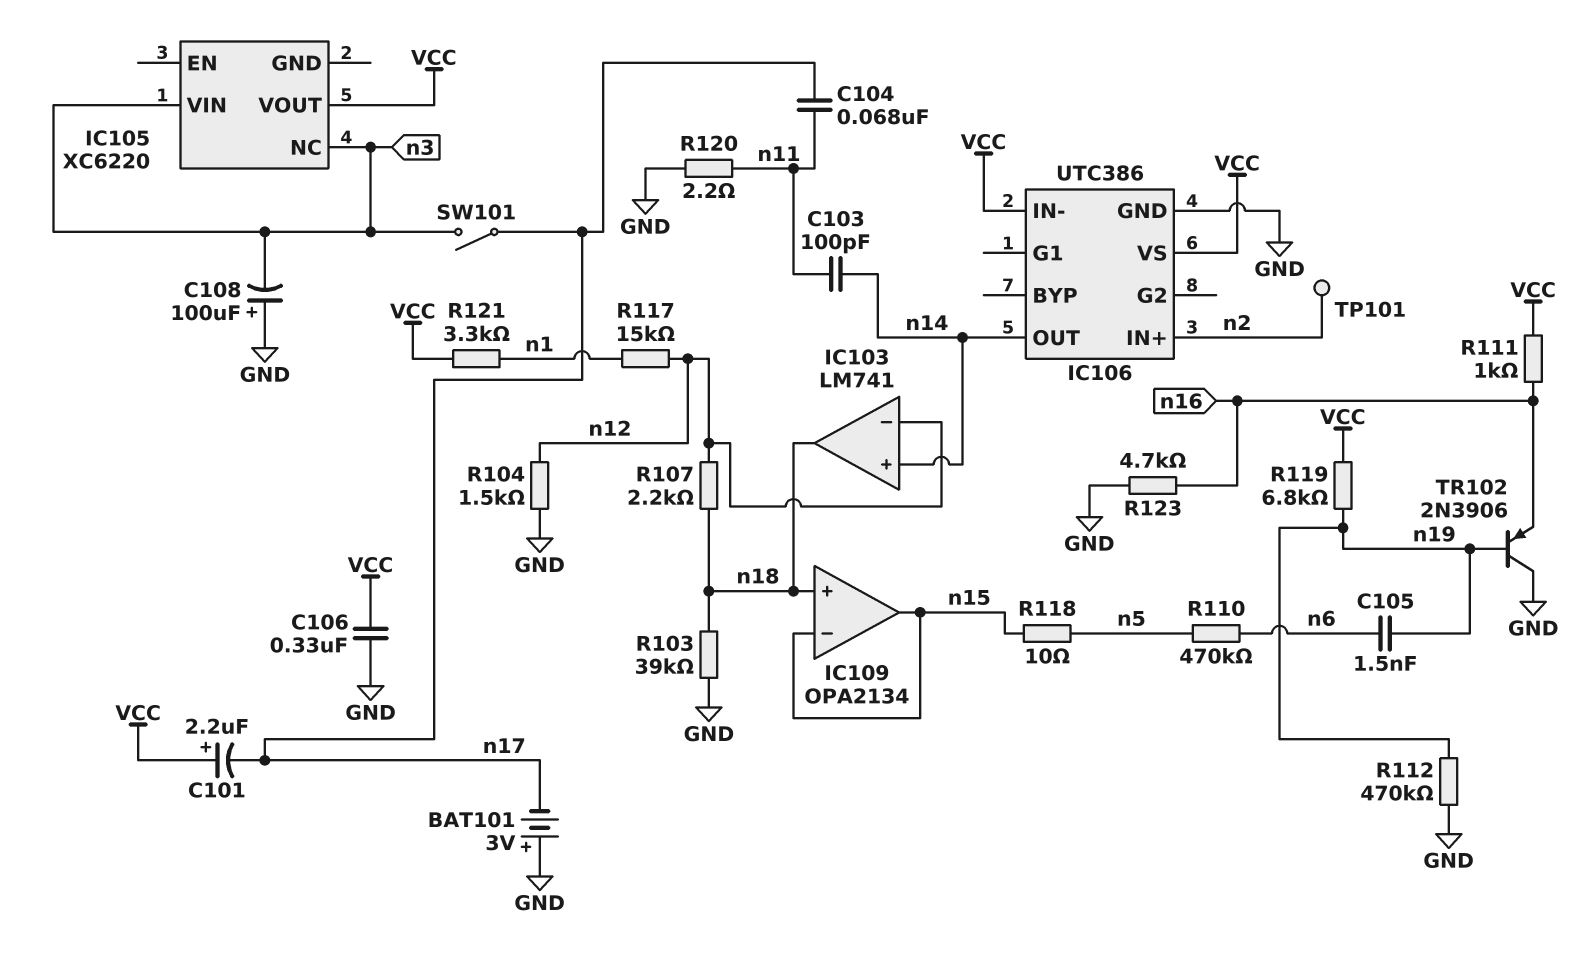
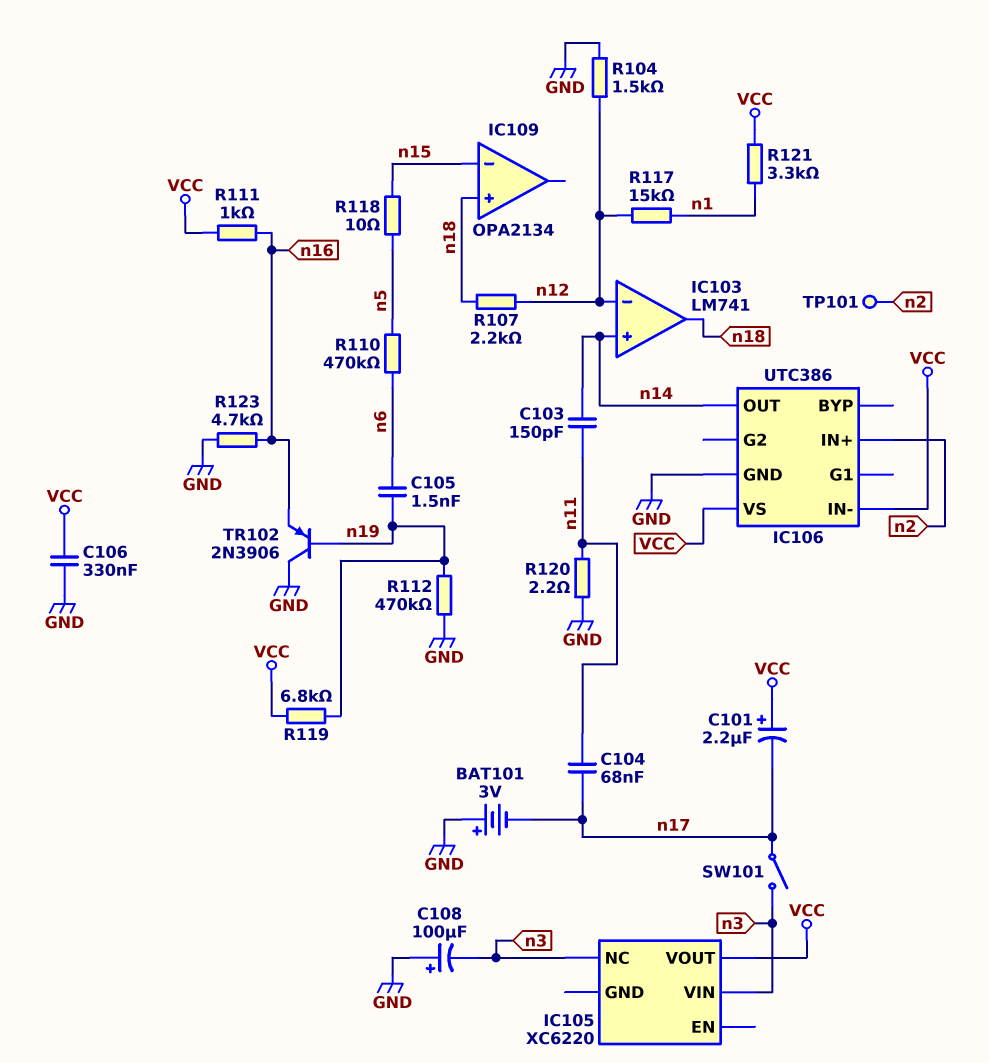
C103: 100pF (n11, n14) -> 150pF (n11, n14)
IC109 pin out: n15 -> none
R103: 39k (GND, n18) -> none

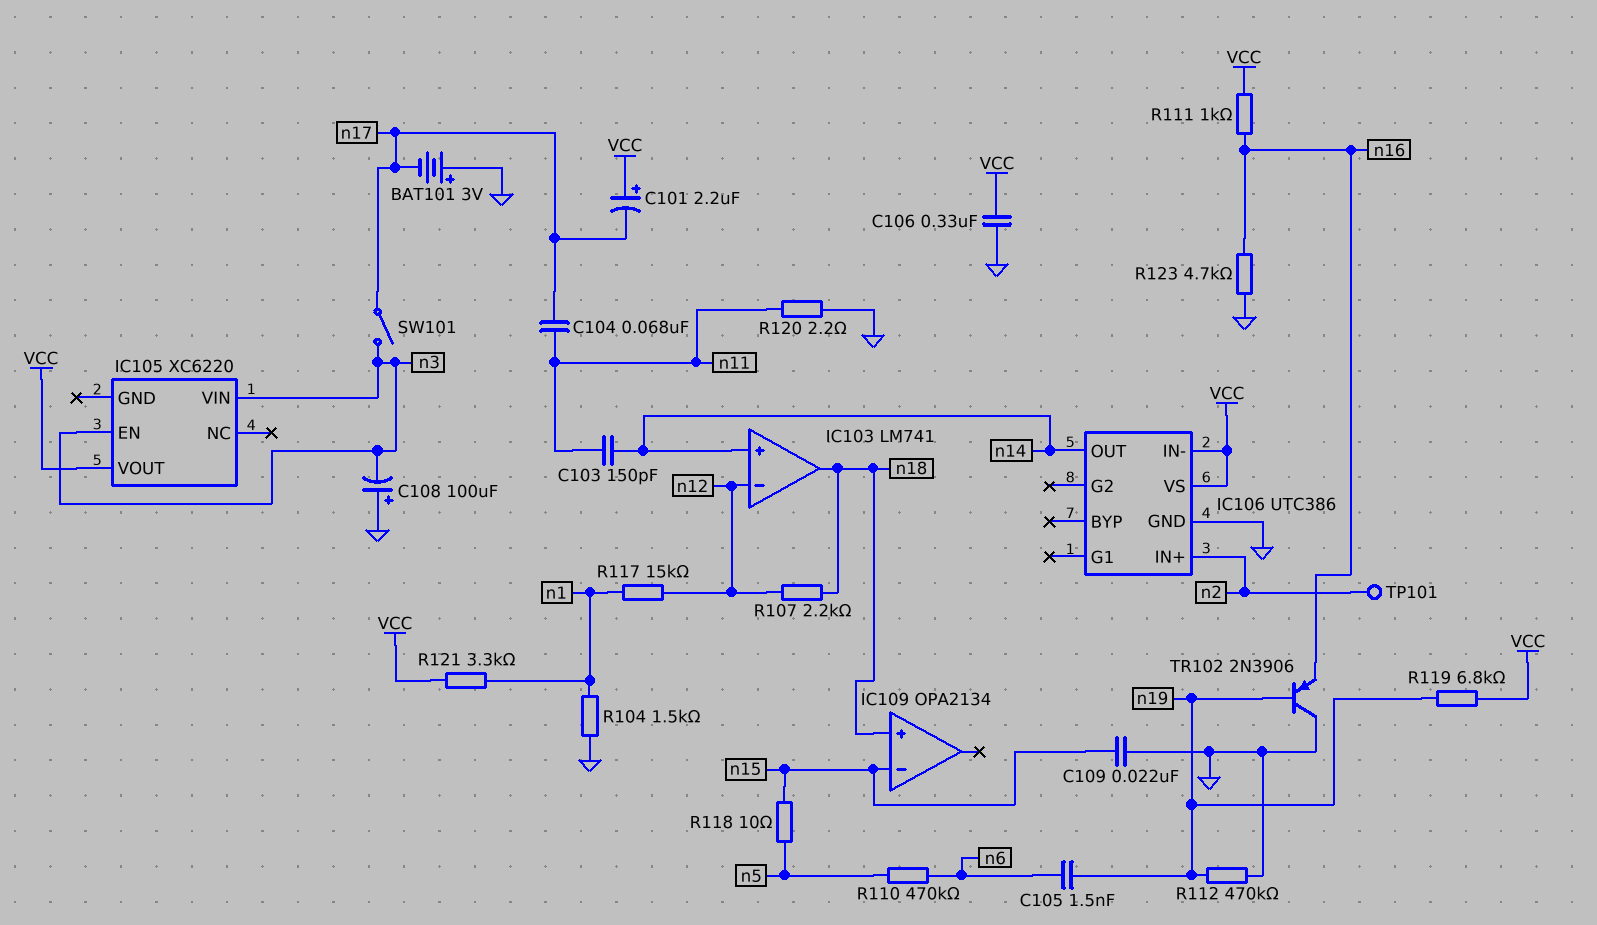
C109: none -> 22nF (GND, n15)
IC105 pin EN: none -> n3
IC105 pin NC: n3 -> none
R104: 1.5k (GND, n12) -> 1.5k (GND, n1)

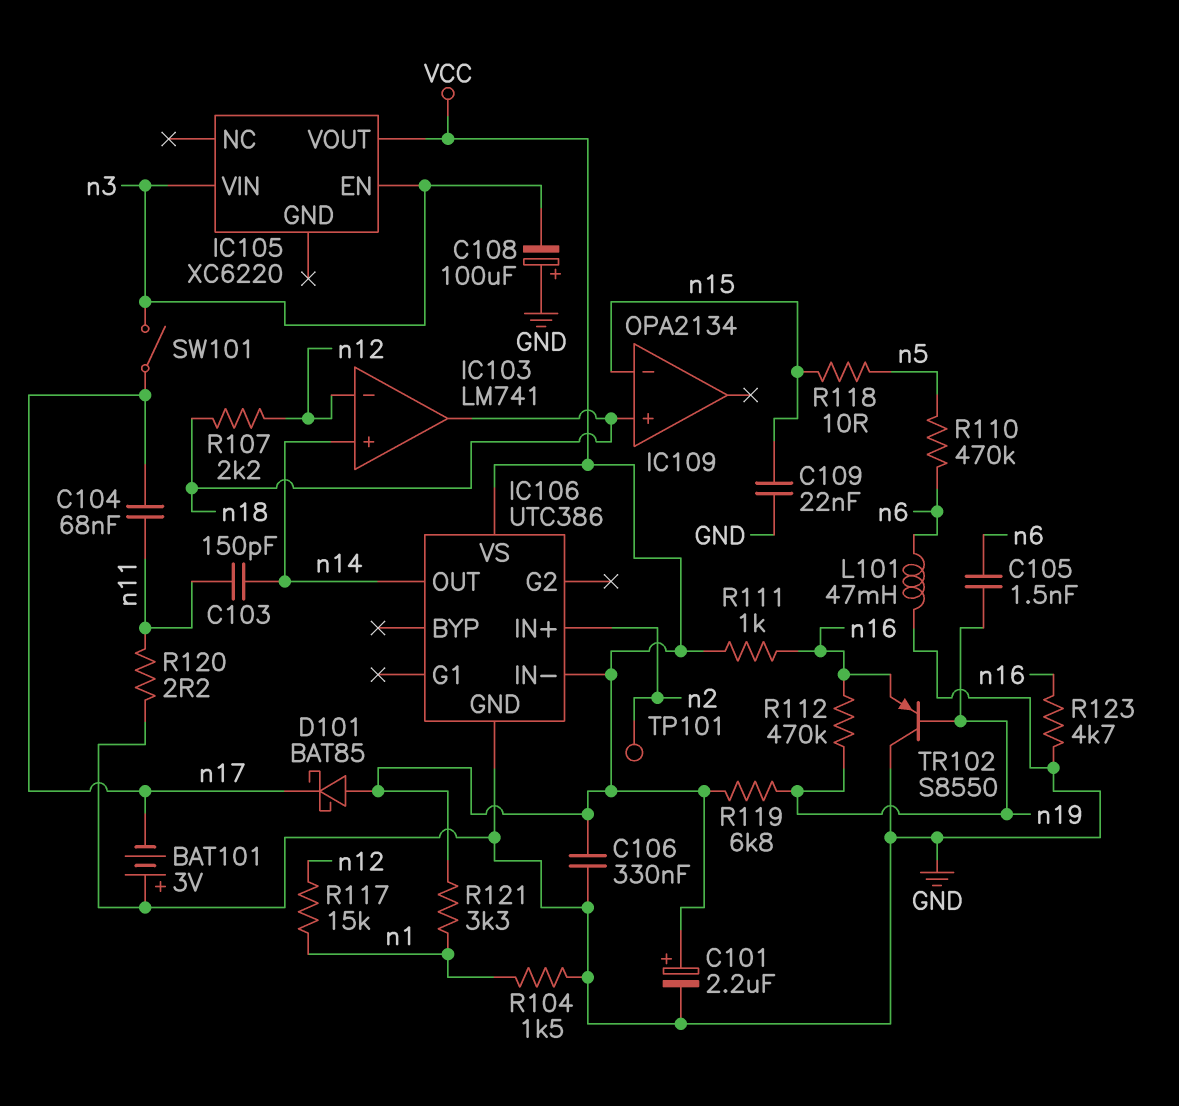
C101: 2.2uF (plus VCC, minus n17) -> 2.2uF (plus VCC, minus GND)
D101: none -> schottky BAT85 (A VCC, K n17)
L101: none -> 47mH (GND, n6)
R112: 470k (GND, n19) -> 470k (n16, n19)
TR102: PNP 2N3906 (B n19, C GND, E n16) -> PNP S8550 (B n19, C GND, E n16)

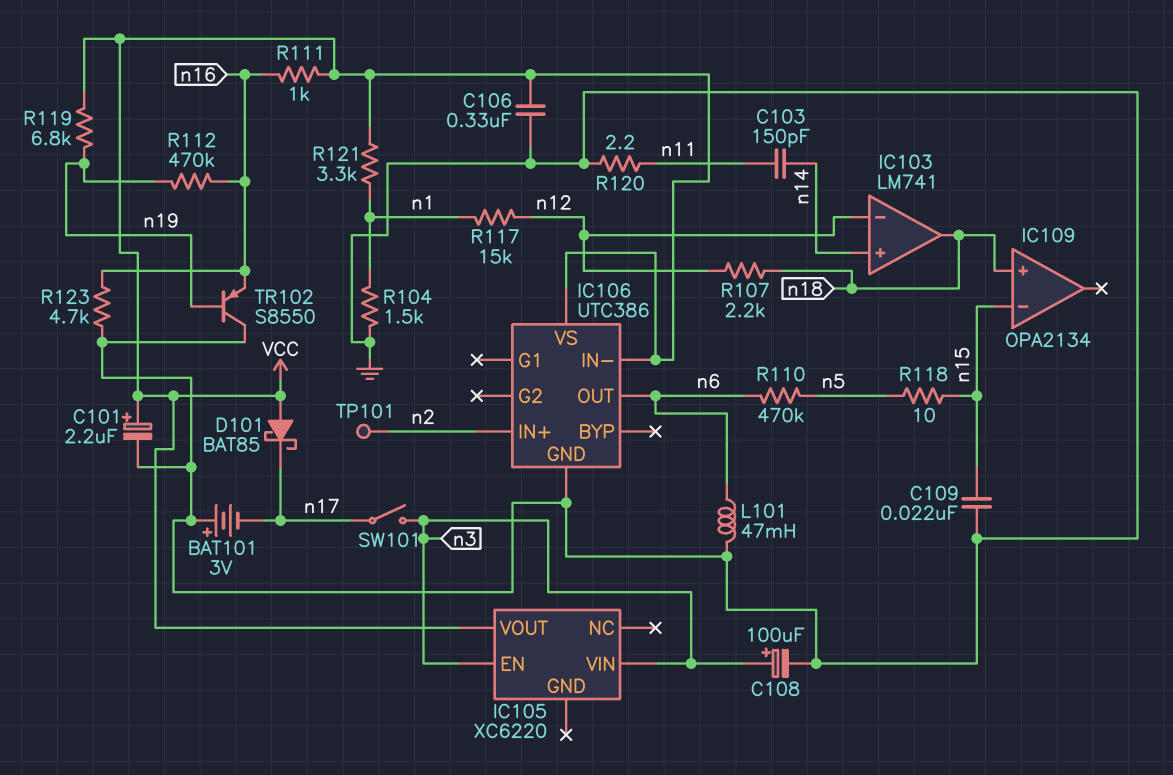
C104: 68nF (n11, n17) -> none
C105: 1.5nF (n6, n19) -> none
C108: 100uF (plus GND, minus n3) -> 100uF (plus n3, minus GND)
IC106 pin OUT: n14 -> n6

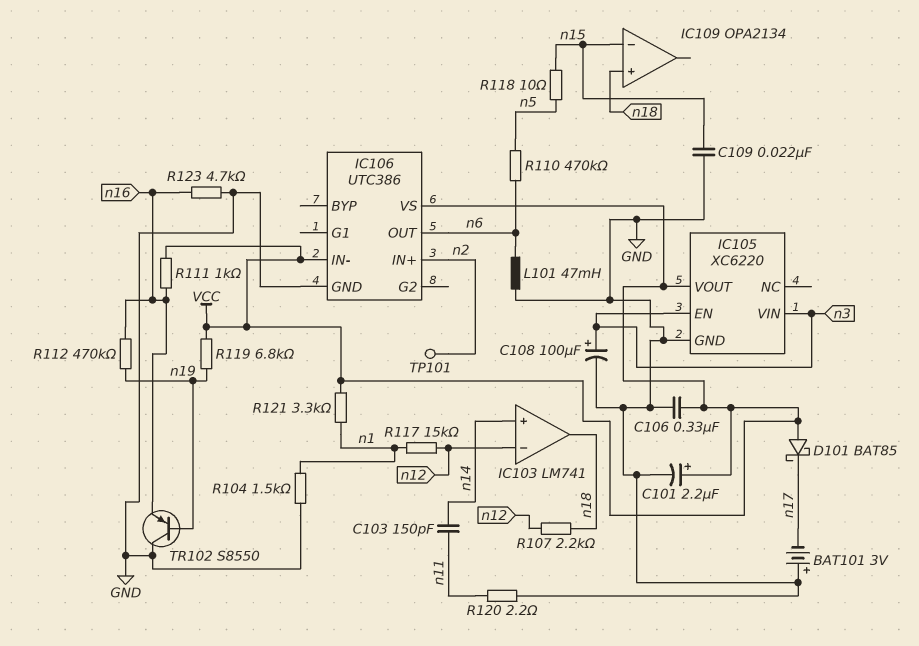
IC105 pin GND: none -> GND
SW101: switch (n3, n17) -> none

